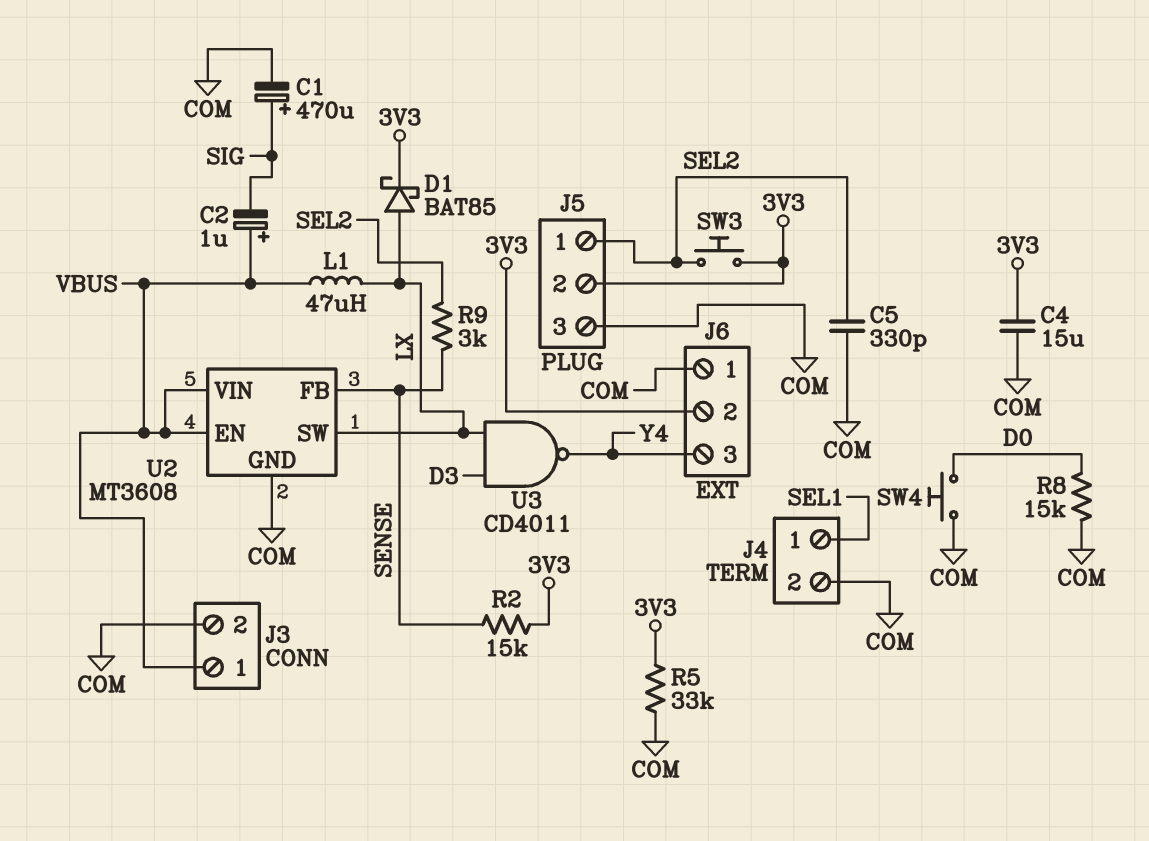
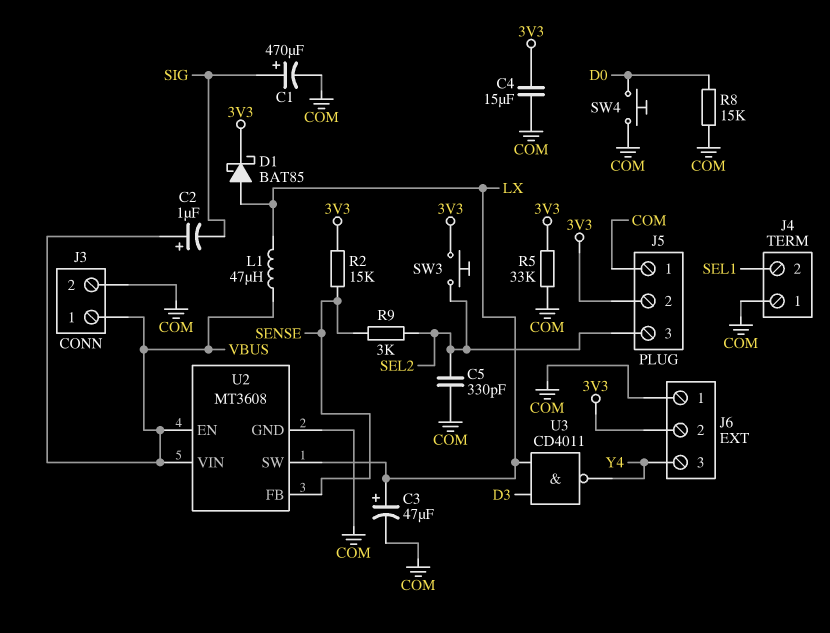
C3: none -> 47uF (plus LX, minus COM)
J4 pin 1: SEL1 -> COM
J4 pin 2: COM -> SEL1
J5 pin 1: SEL2 -> COM
J5 pin 3: COM -> SEL2

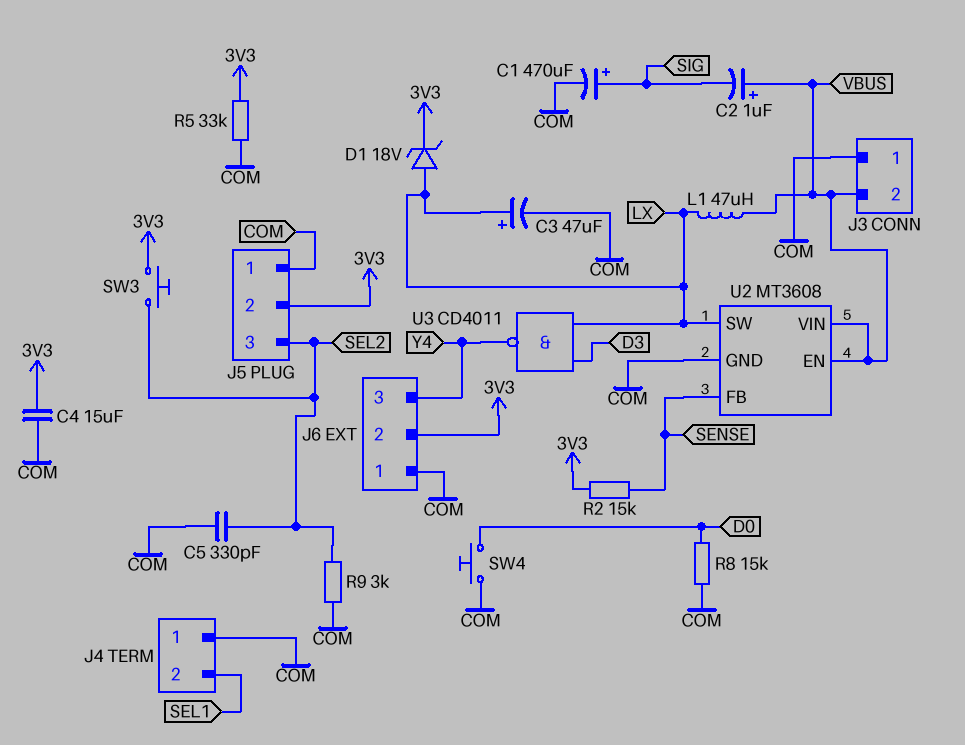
D1: schottky BAT85 (A LX, K 3V3) -> zener 18V (A LX, K 3V3)
J3 pin 1: VBUS -> COM
J3 pin 2: COM -> VBUS
R9: 3k (SEL2, SENSE) -> 3k (COM, SEL2)

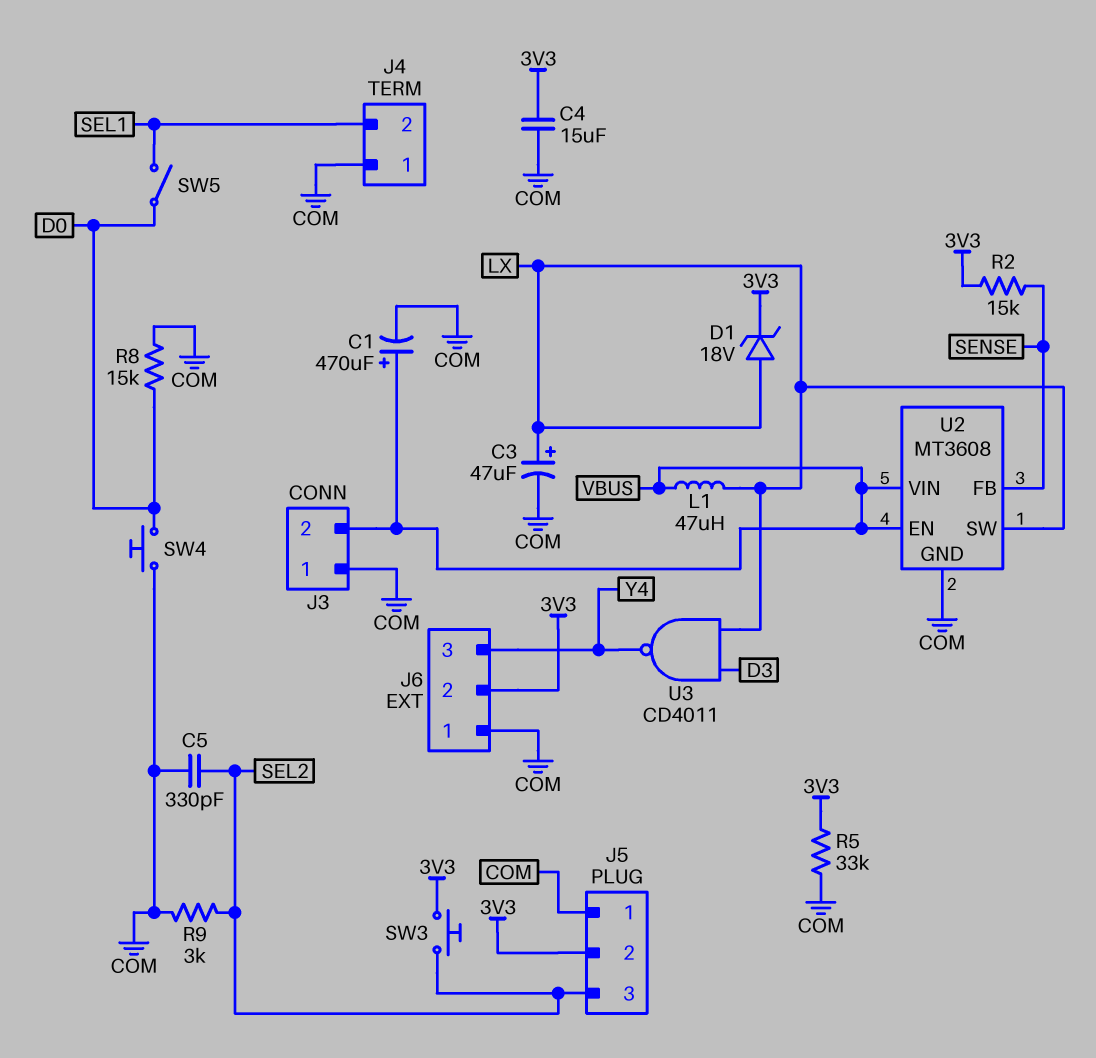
C1: 470uF (plus SIG, minus COM) -> 470uF (plus VBUS, minus COM)
C2: 1uF (plus VBUS, minus SIG) -> none
SW5: none -> switch (D0, SEL1)

